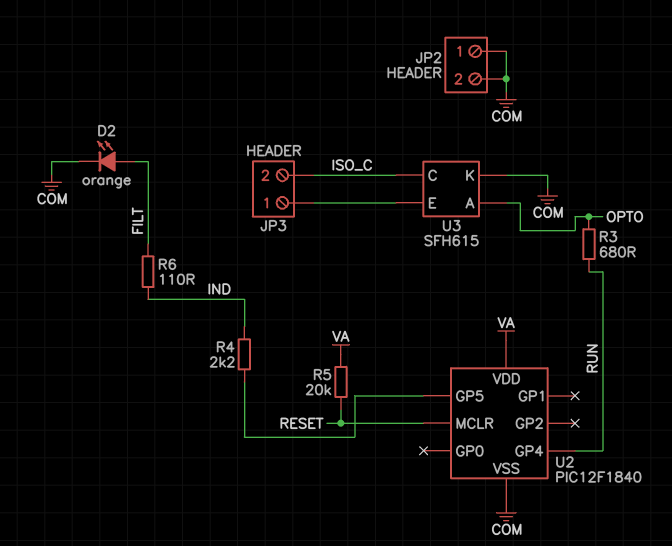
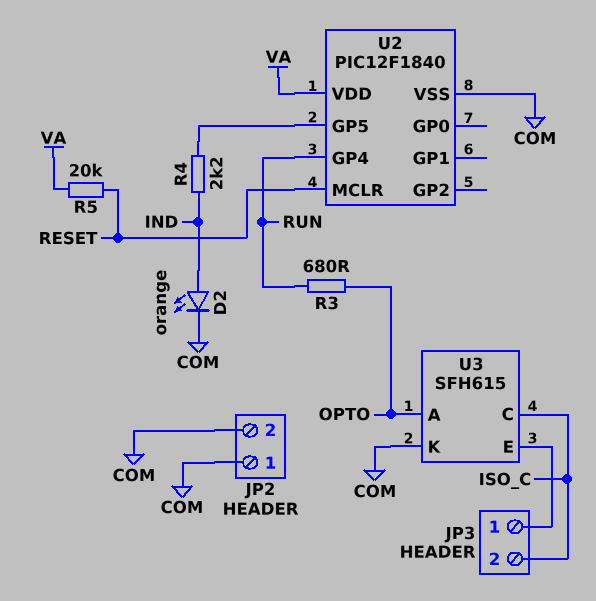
D2: LED orange (A FILT, K COM) -> LED orange (A IND, K COM)
R6: 110 (FILT, IND) -> none

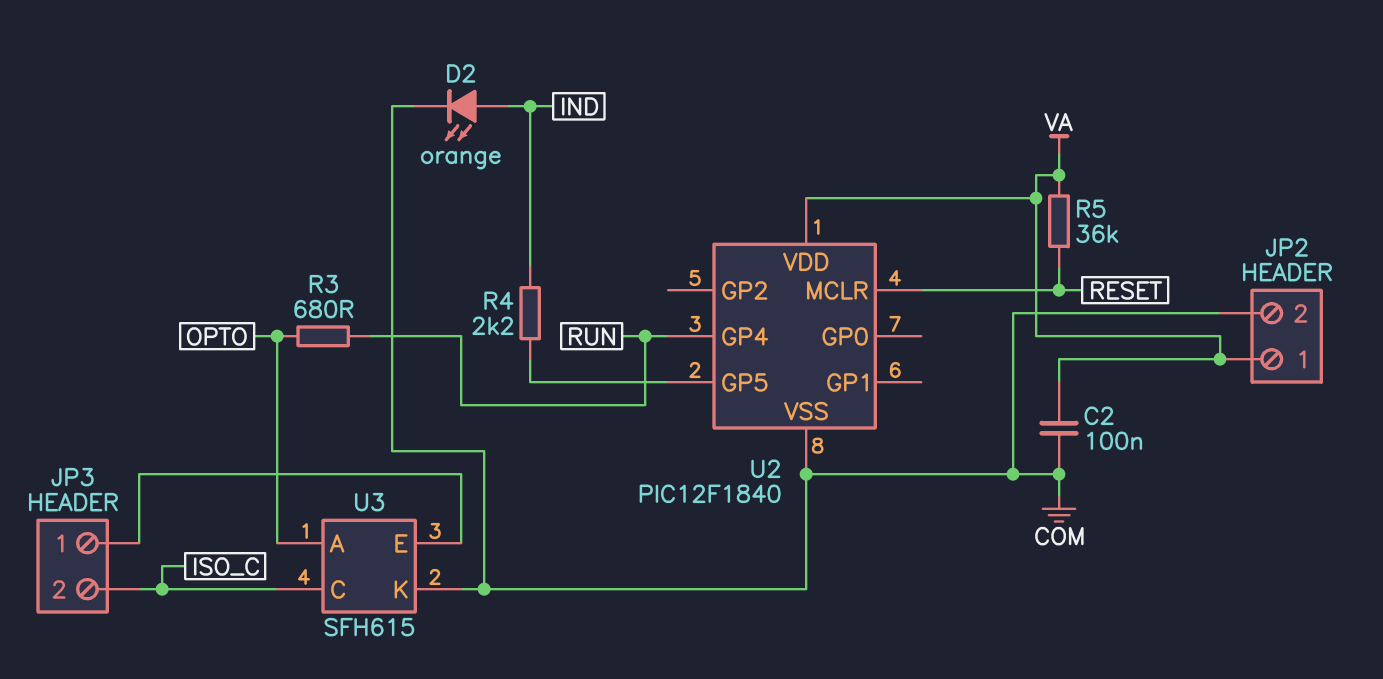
C2: none -> 100nF (COM, VA)
JP2 pin 1: COM -> VA
R5: 20k (RESET, VA) -> 36k (RESET, VA)

